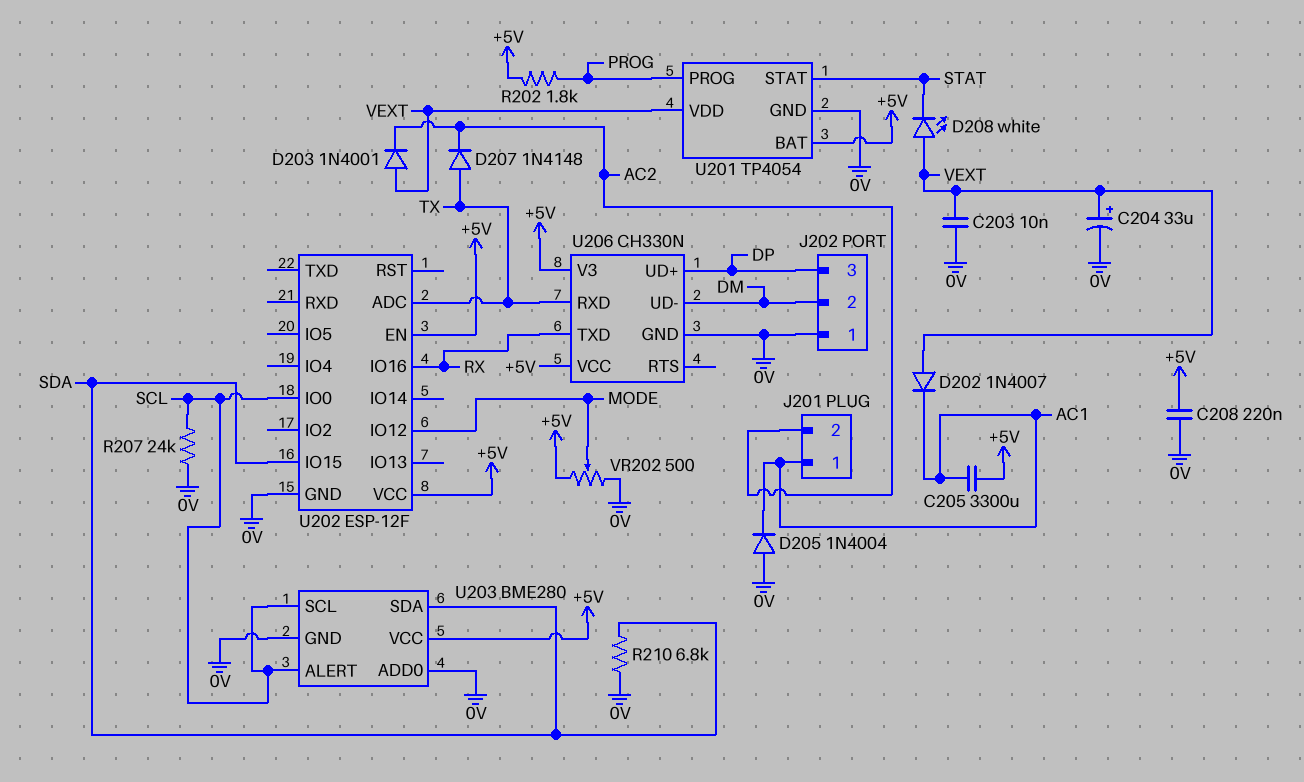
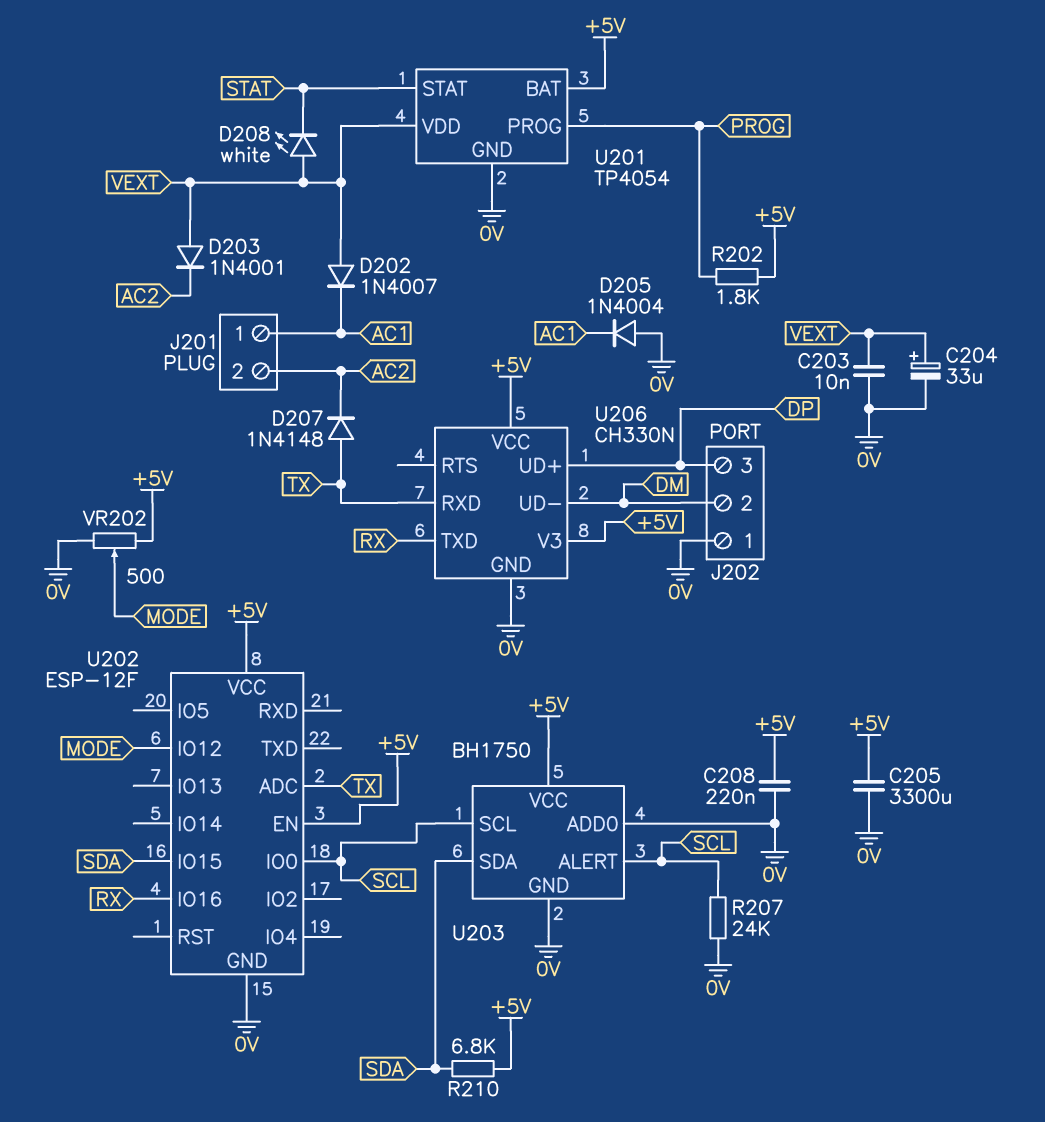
C205: 3300uF (+5V, AC1) -> 3300uF (+5V, 0V)
R210: 6.8k (0V, SDA) -> 6.8k (+5V, SDA)
U203: BME280 -> BH1750

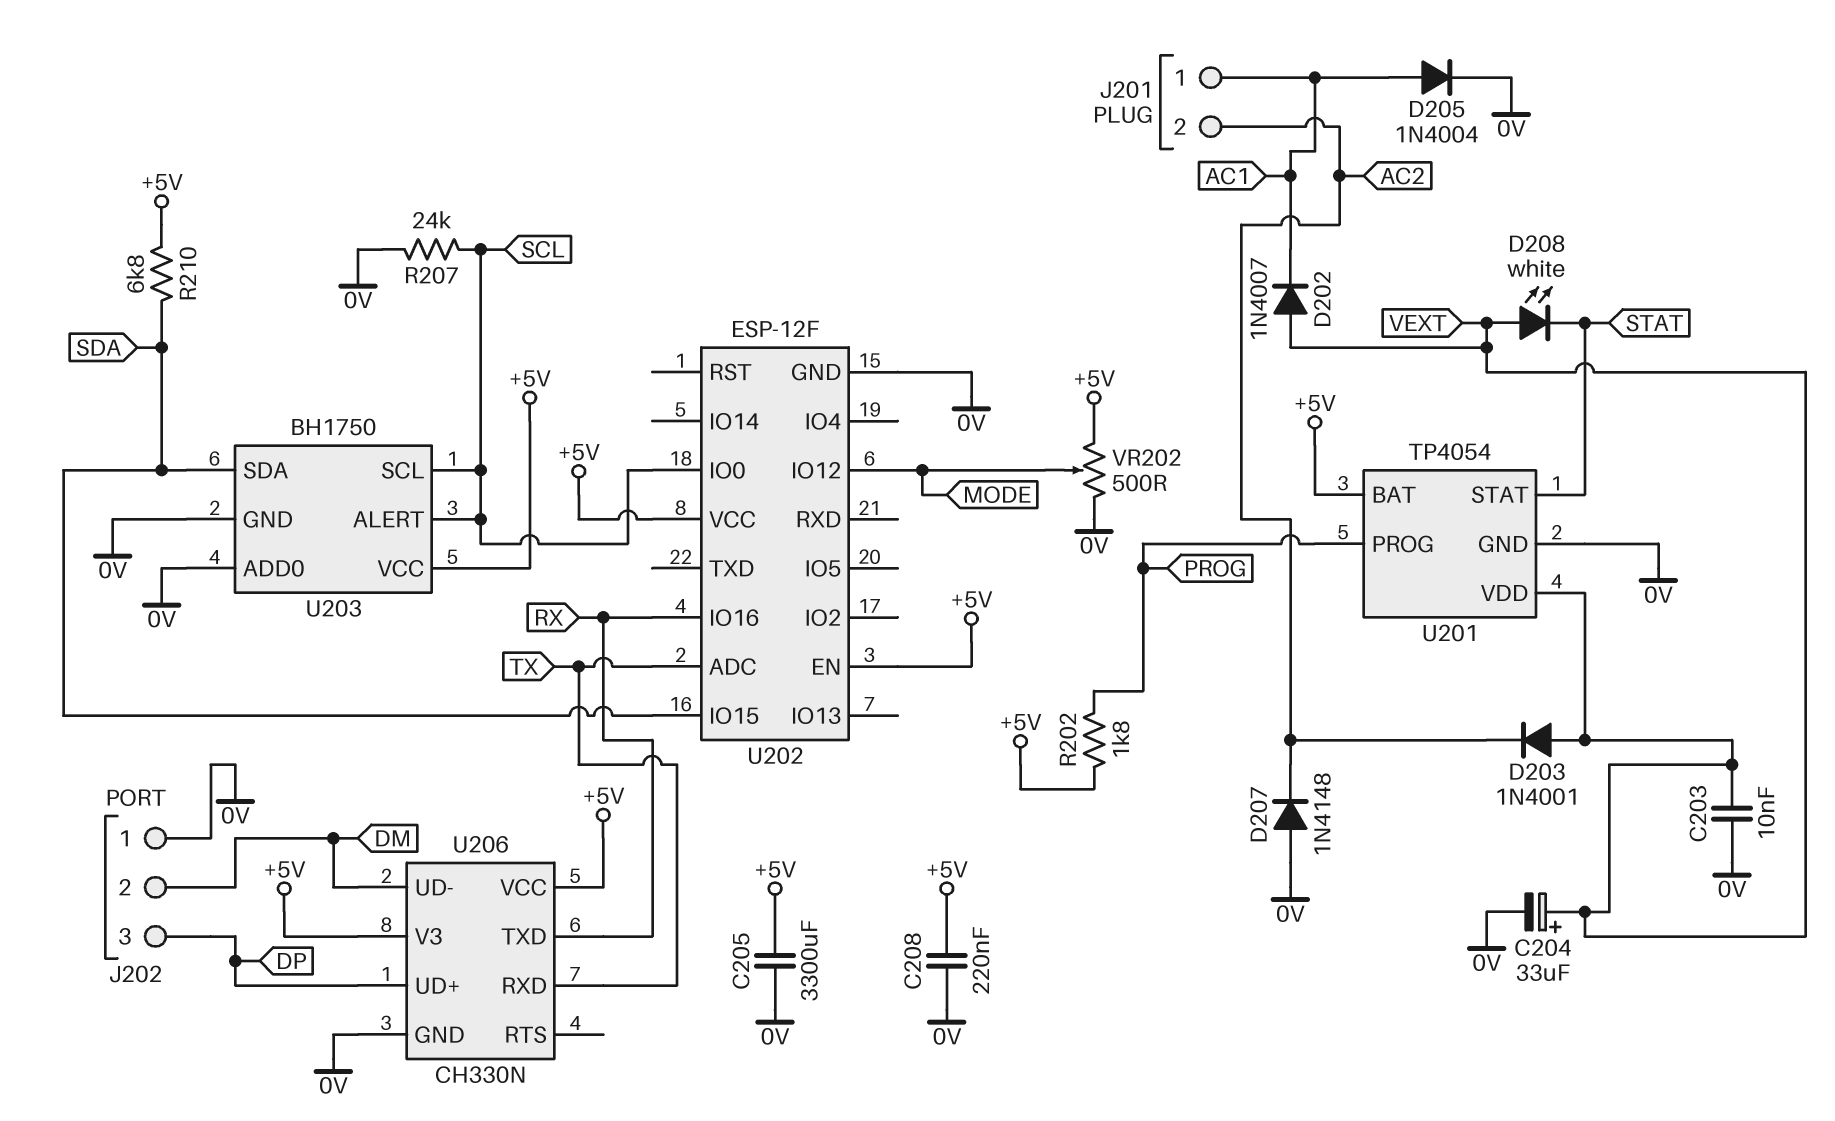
D205: diode 1N4004 (A 0V, K AC1) -> diode 1N4004 (A AC1, K 0V)
D207: diode 1N4148 (A TX, K AC2) -> diode 1N4148 (A 0V, K AC2)

